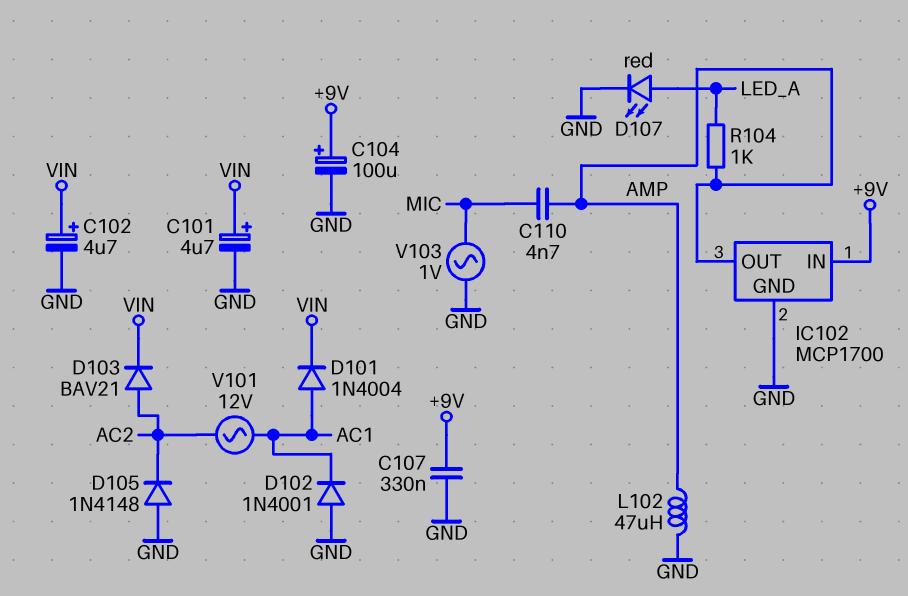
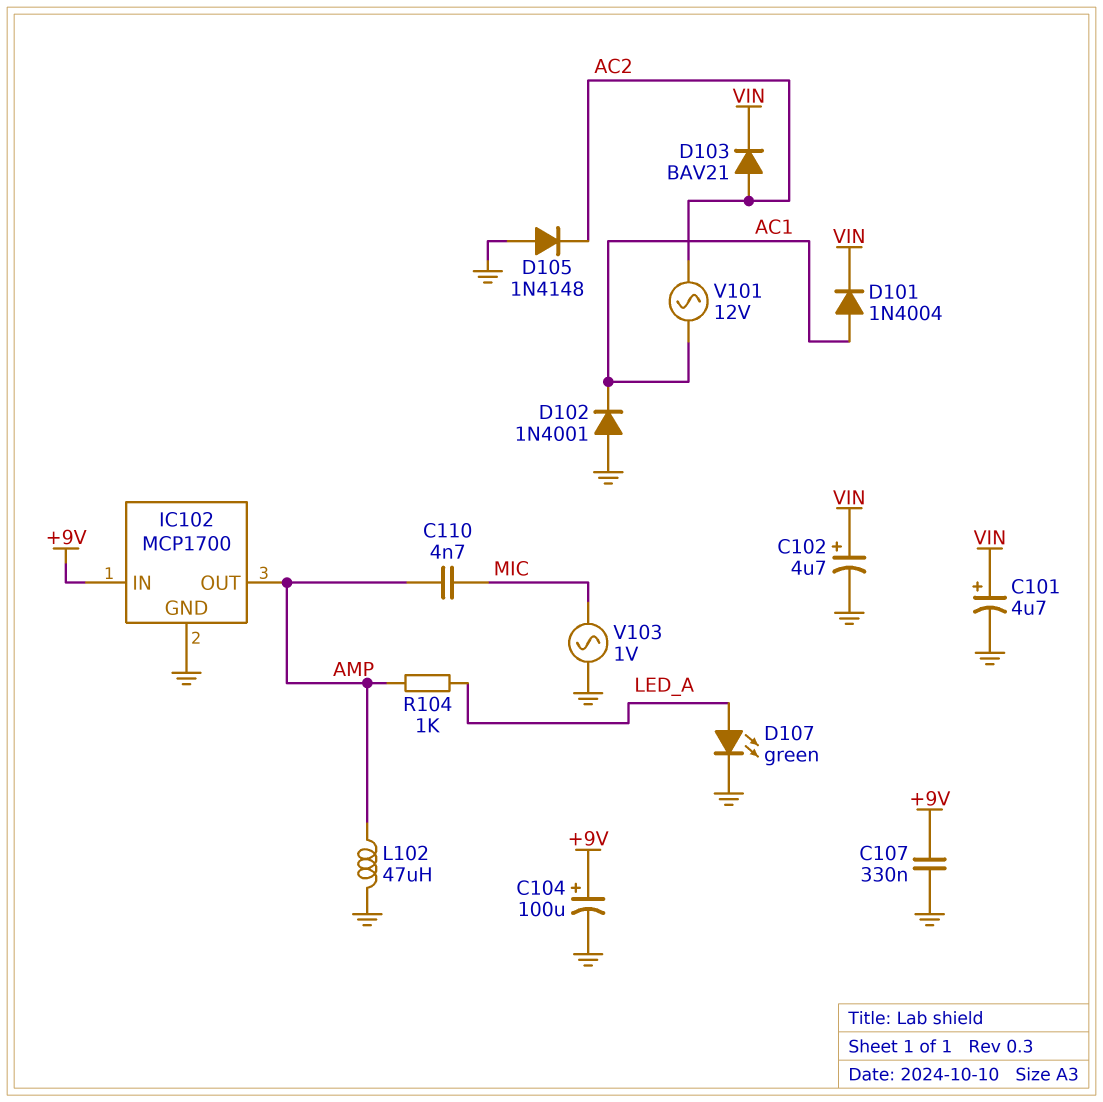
D107: LED red (A LED_A, K GND) -> LED green (A LED_A, K GND)

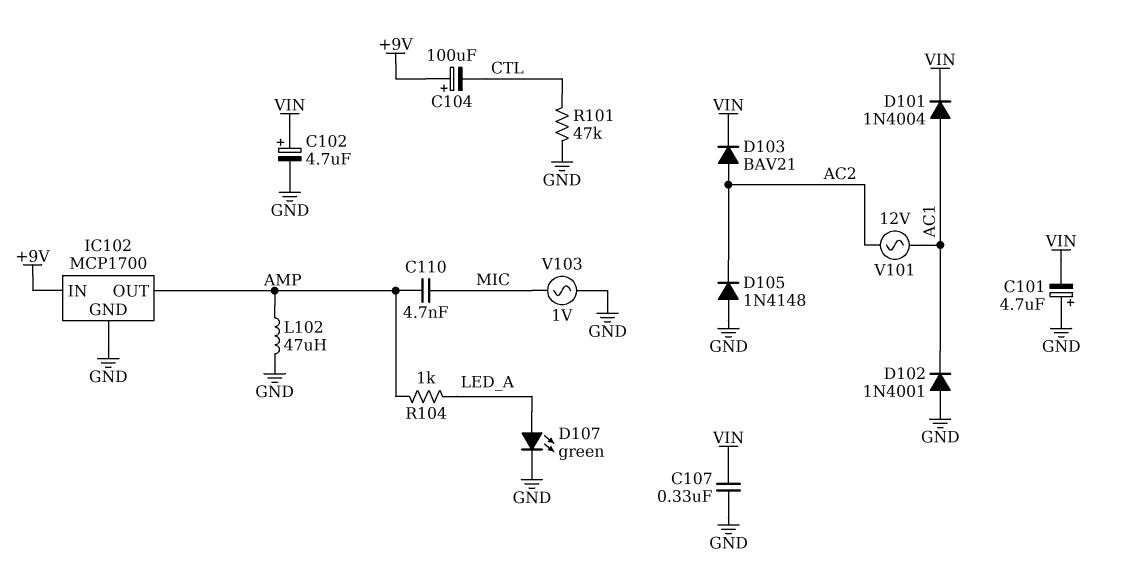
C101: 4.7uF (plus VIN, minus GND) -> 4.7uF (plus GND, minus VIN)
C104: 100uF (plus +9V, minus GND) -> 100uF (plus +9V, minus CTL)
C107: 330nF (+9V, GND) -> 330nF (GND, VIN)
R101: none -> 47k (CTL, GND)

